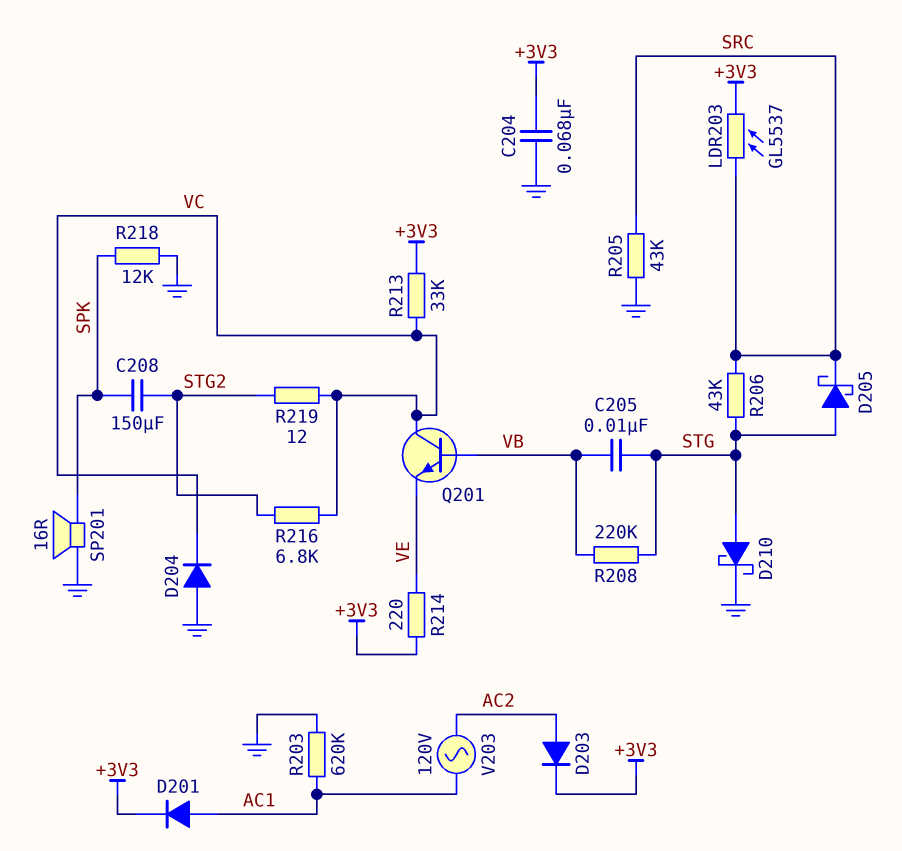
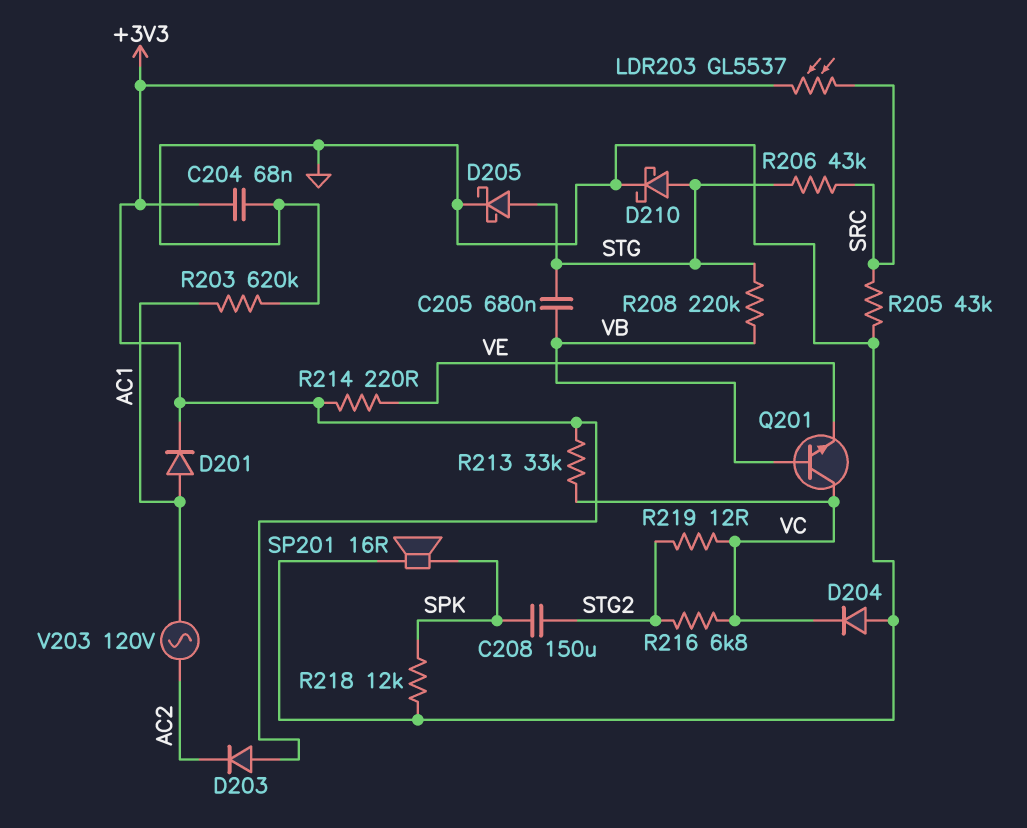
C205: 10nF (STG, VB) -> 680nF (STG, VB)
D203: diode (A AC2, K +3V3) -> diode (A +3V3, K AC2)
D205: schottky (A STG, K SRC) -> schottky (A STG, K GND)

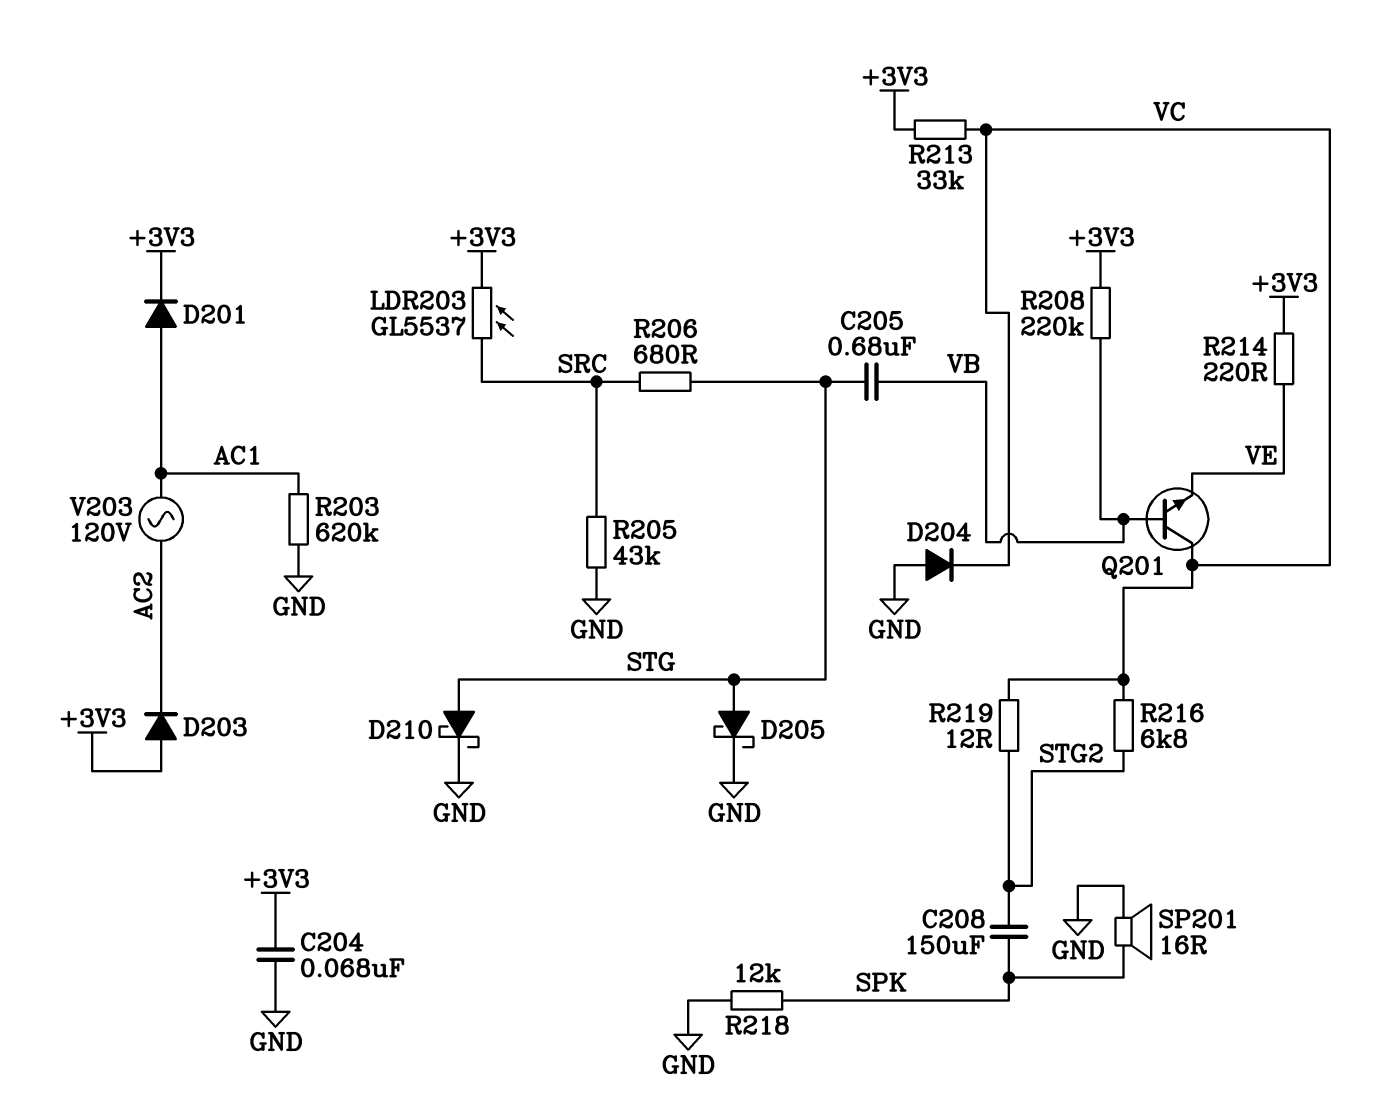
R206: 43k (SRC, STG) -> 680 (SRC, STG)
R208: 220k (STG, VB) -> 220k (+3V3, VB)

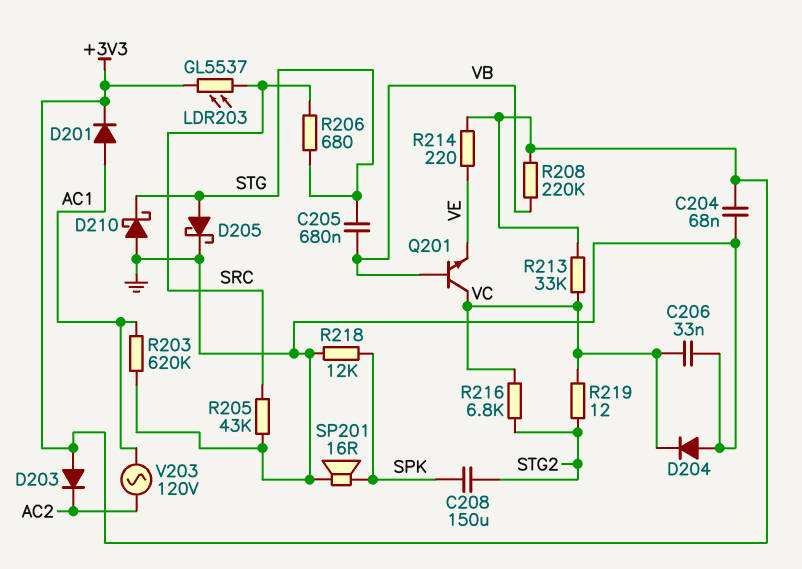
C206: none -> 33nF (GND, VC)
D210: schottky (A STG, K GND) -> schottky (A GND, K STG)

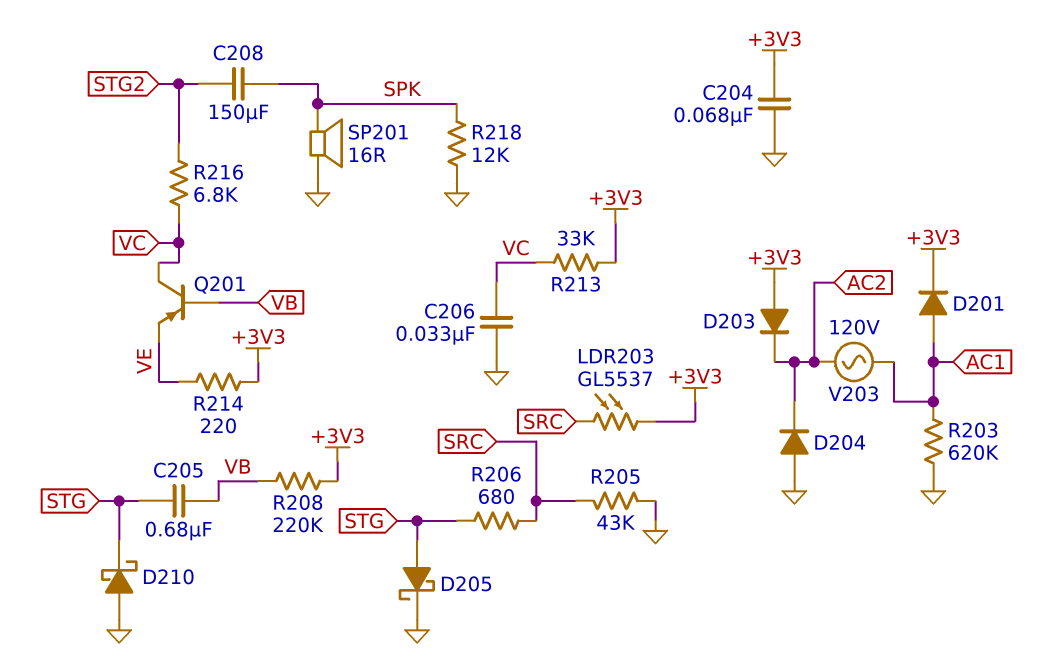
D204: diode (A GND, K VC) -> diode (A GND, K AC2)
Q201: NPN (B VB, C VC, E VE) -> PNP (B VB, C VC, E VE)
R219: 12 (STG2, VC) -> none

